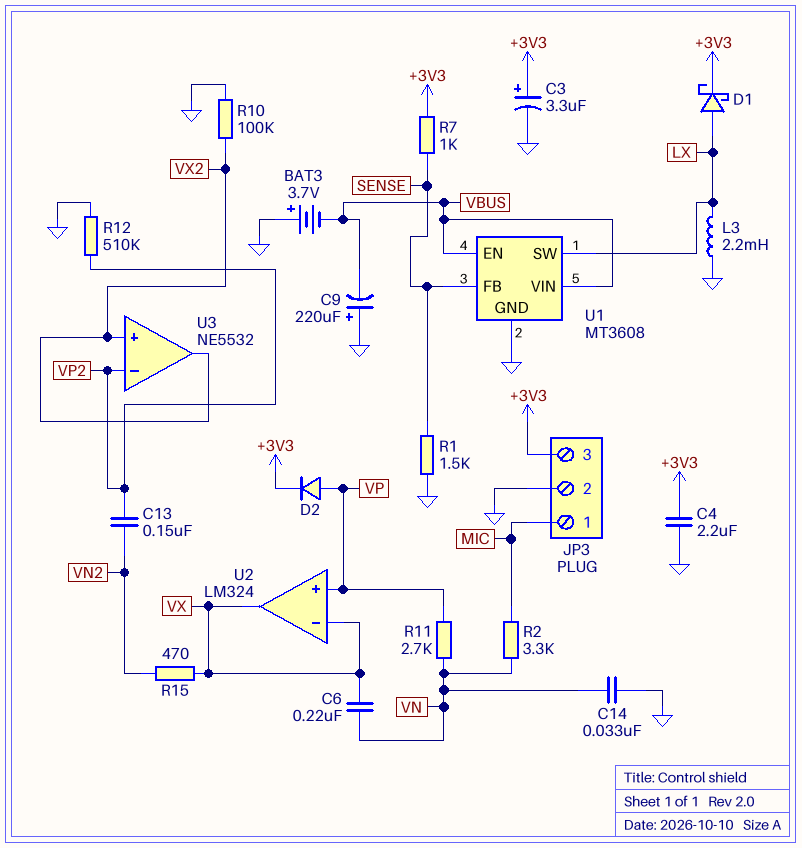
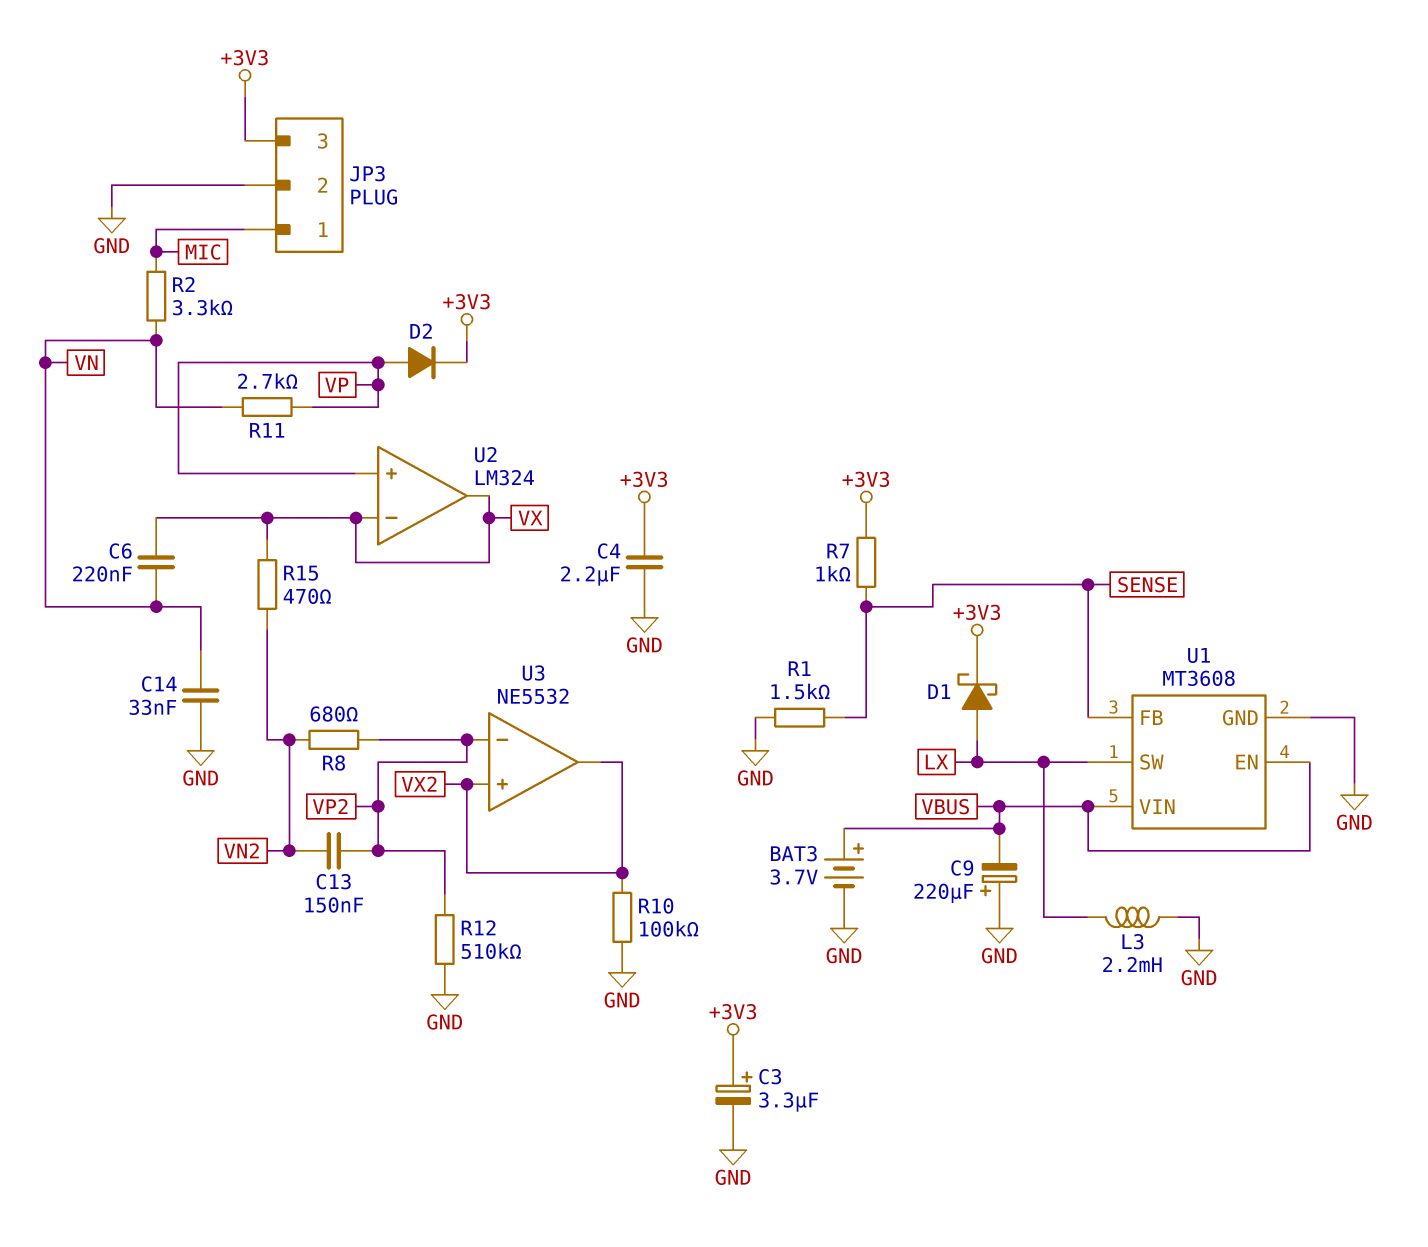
BAT3: 3.7V (plus GND, minus VBUS) -> 3.7V (plus VBUS, minus GND)
R8: none -> 680 (VN2, VP2)

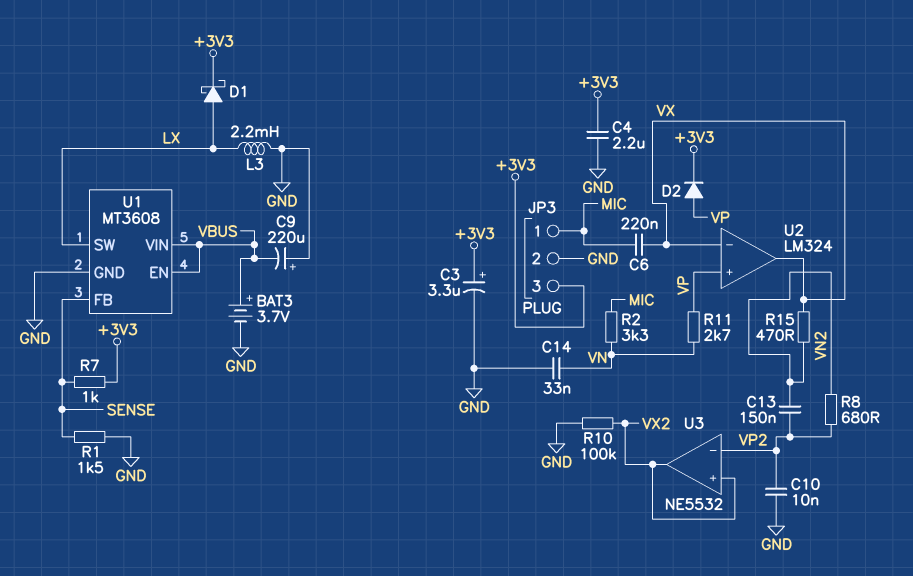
C6: 220nF (VN, VX) -> 220nF (MIC, VX)
C10: none -> 10nF (GND, VP2)
R12: 510k (GND, VP2) -> none

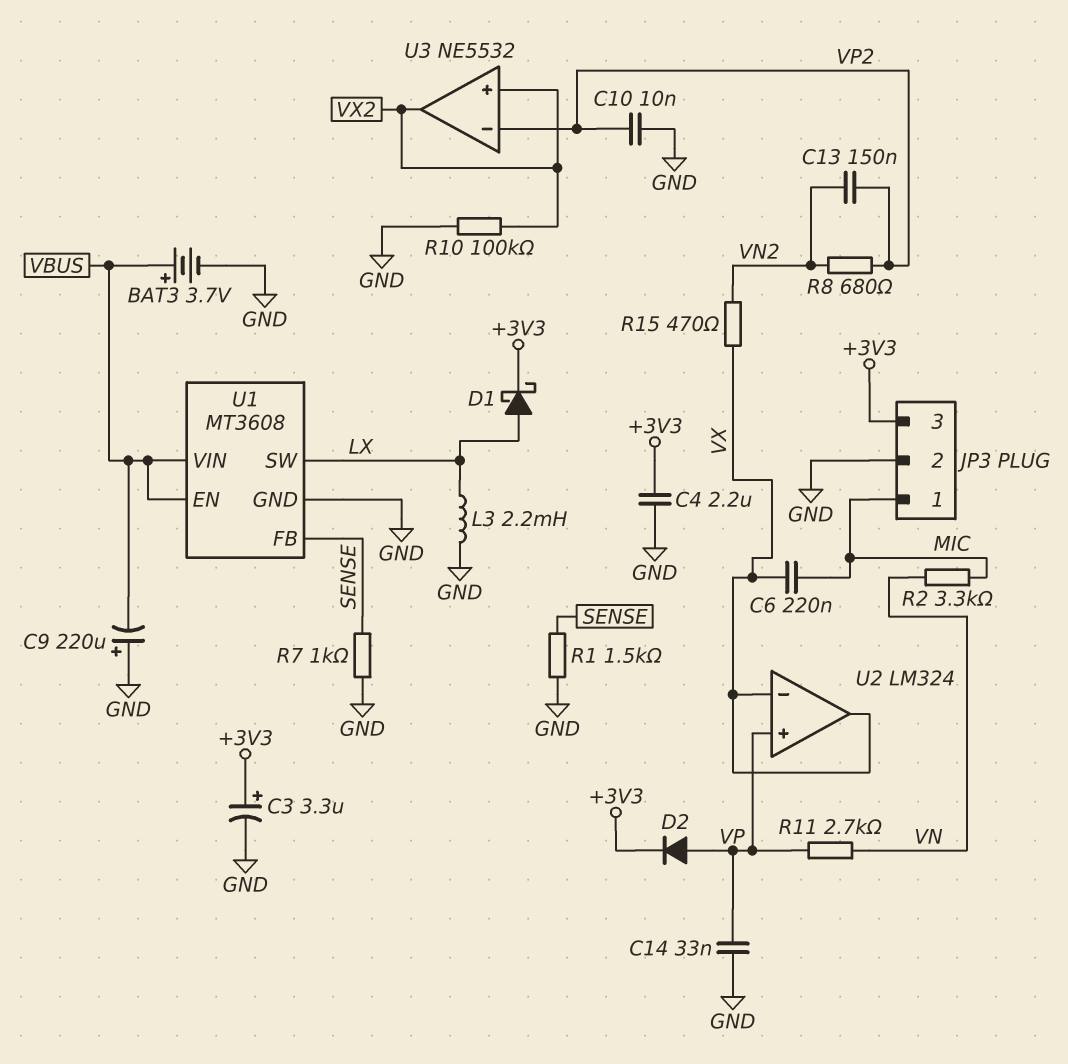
C14: 33nF (GND, VN) -> 33nF (GND, VP)
R7: 1k (+3V3, SENSE) -> 1k (GND, SENSE)

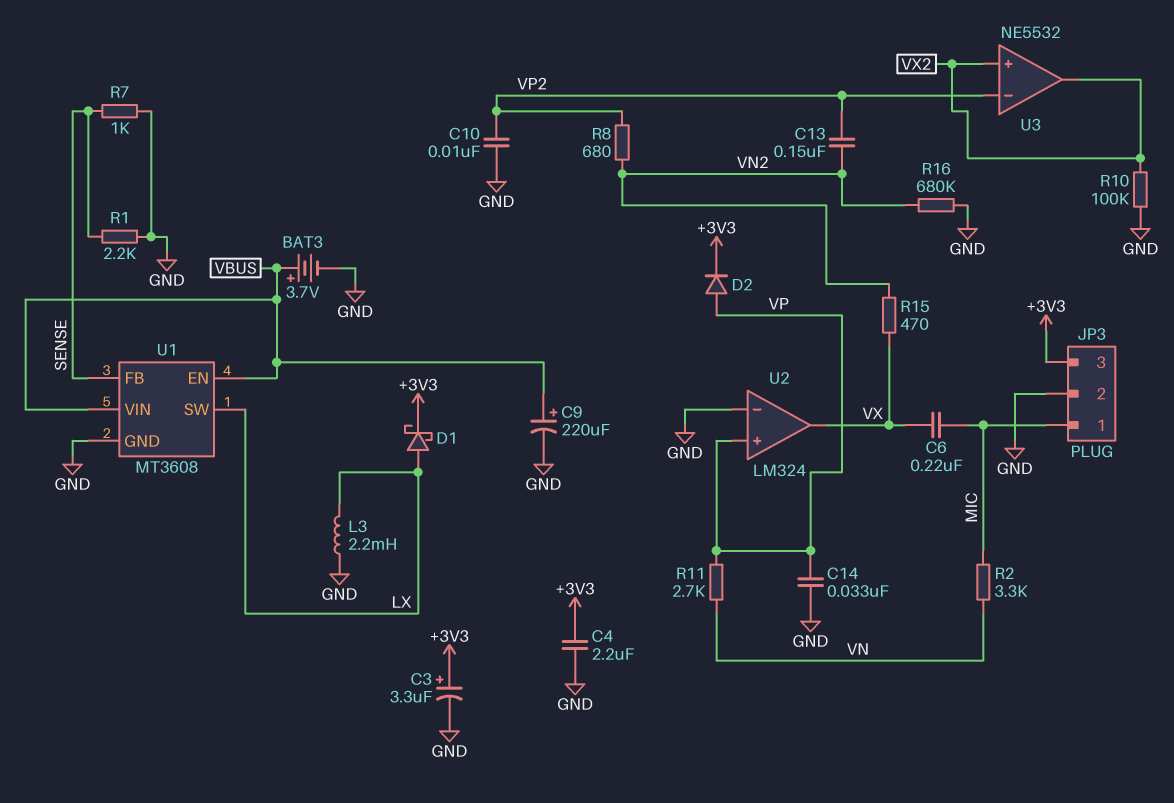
C9: 220uF (plus GND, minus VBUS) -> 220uF (plus VBUS, minus GND)
R1: 1.5k (GND, SENSE) -> 2.2k (GND, SENSE)
R16: none -> 680k (GND, VN2)
U2 pin in-: VX -> GND

